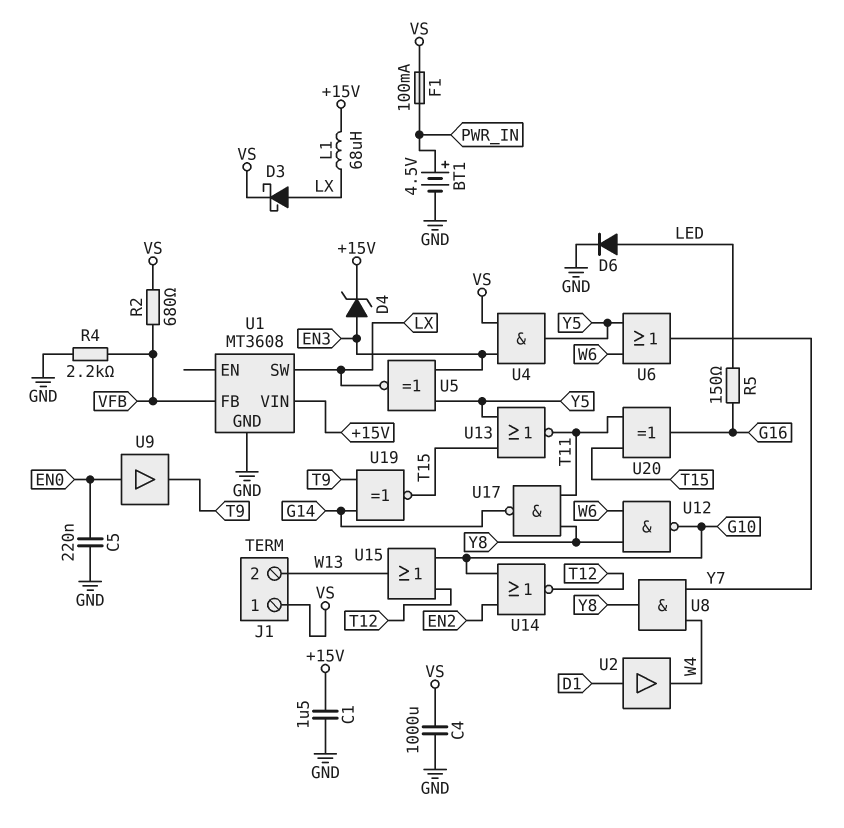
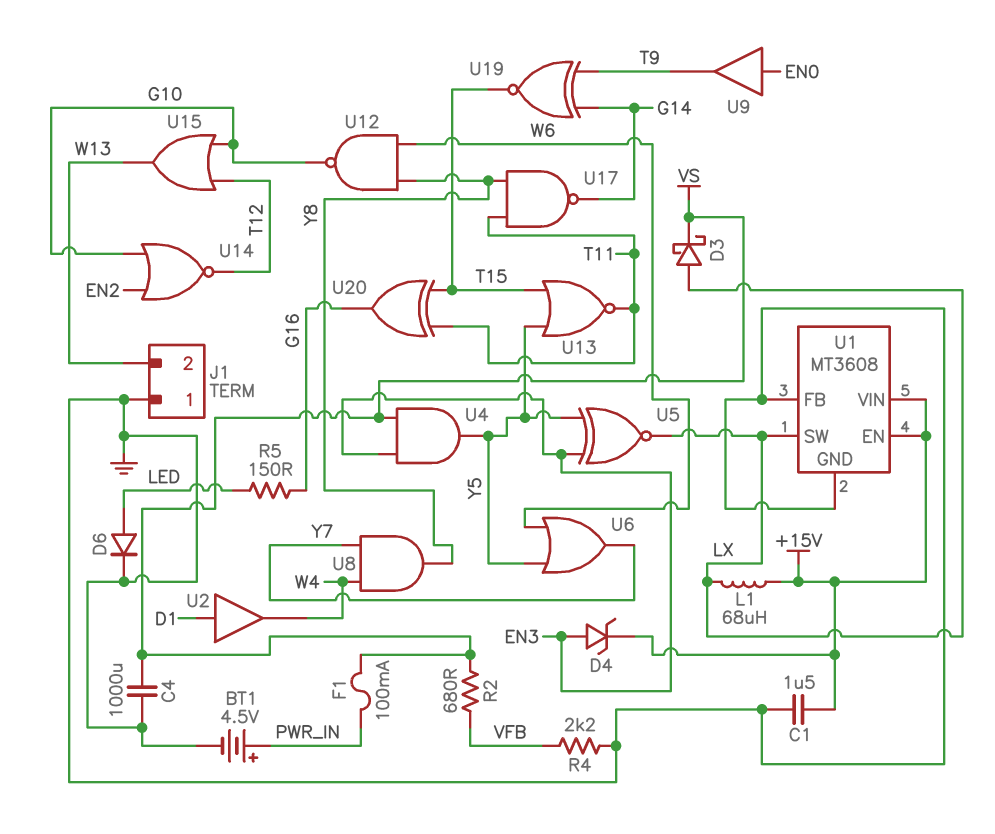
C5: 220nF (EN0, GND) -> none
J1 pin 1: VS -> GND
U1 pin EN: none -> +15V
U1 pin FB: VFB -> GND

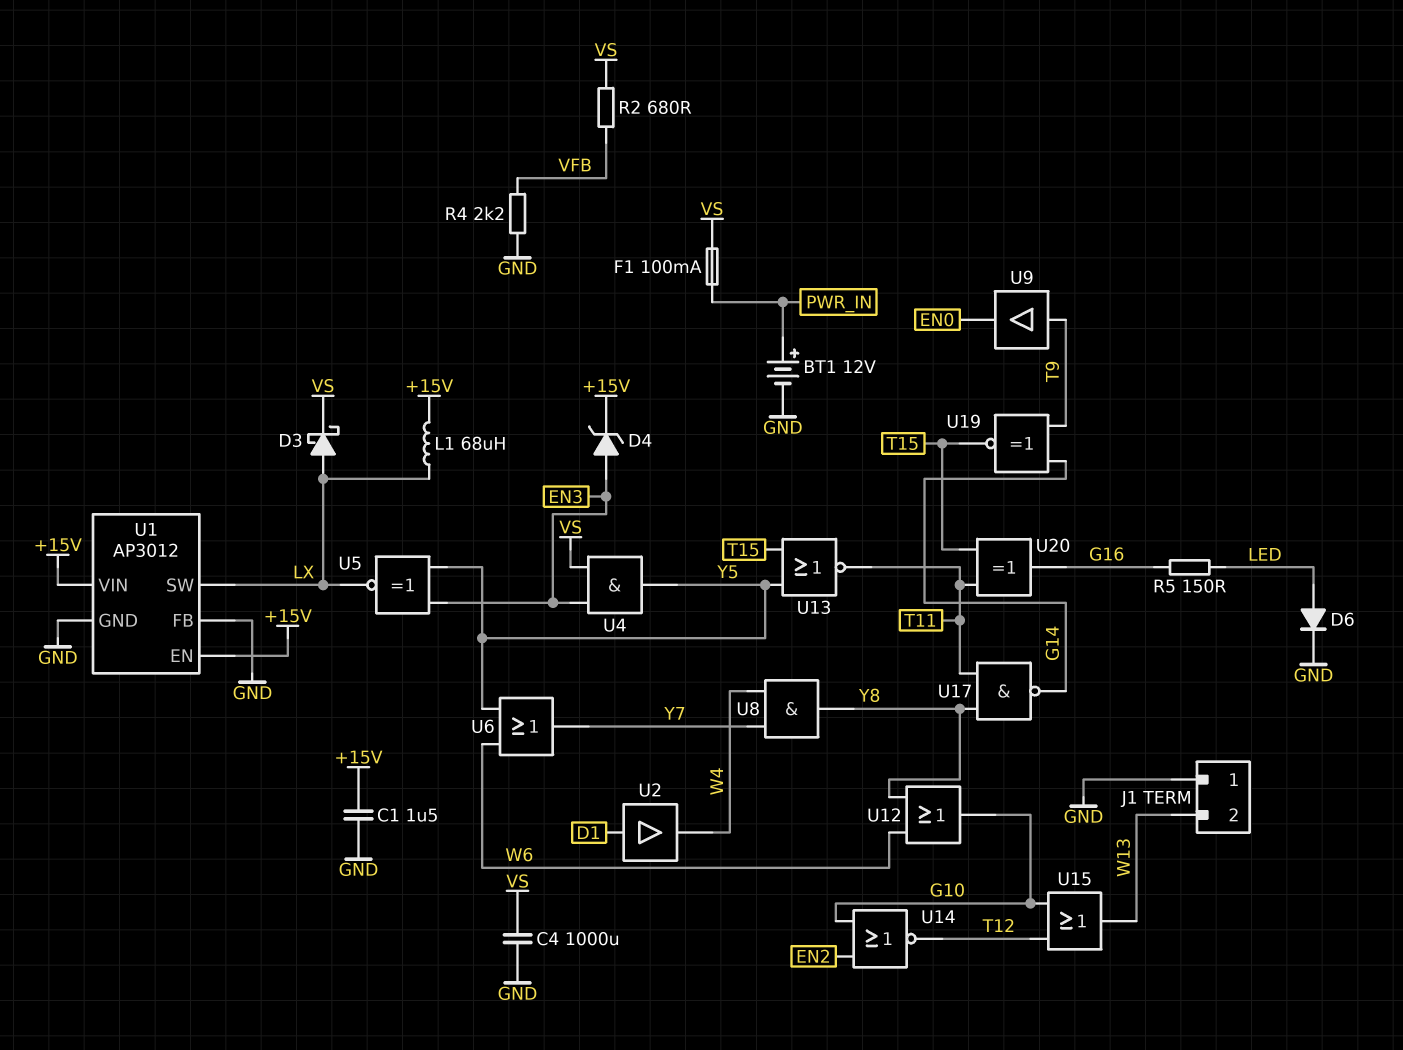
BT1: 4.5V (plus PWR_IN, minus GND) -> 12V (plus PWR_IN, minus GND)
U1: MT3608 -> AP3012
U9: buffer (in EN0, out T9) -> buffer (in T9, out EN0)
U12: NAND (in W6, in Y8, out G10) -> OR (in W6, in Y8, out G10)

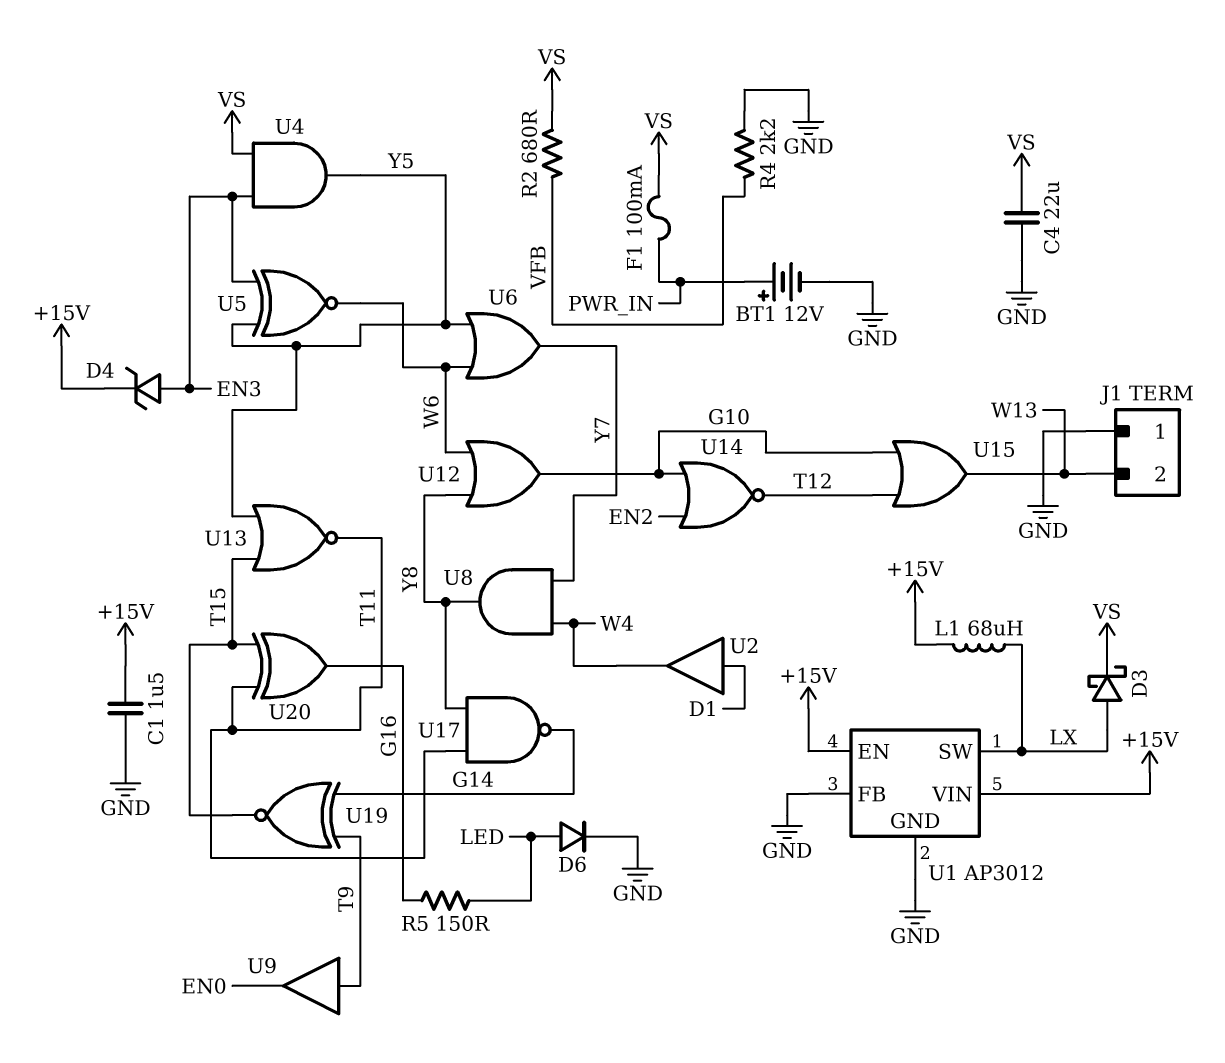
C4: 1000uF (GND, VS) -> 22uF (GND, VS)
U5: XNOR (in EN3, in Y5, out LX) -> XNOR (in EN3, in Y5, out W6)

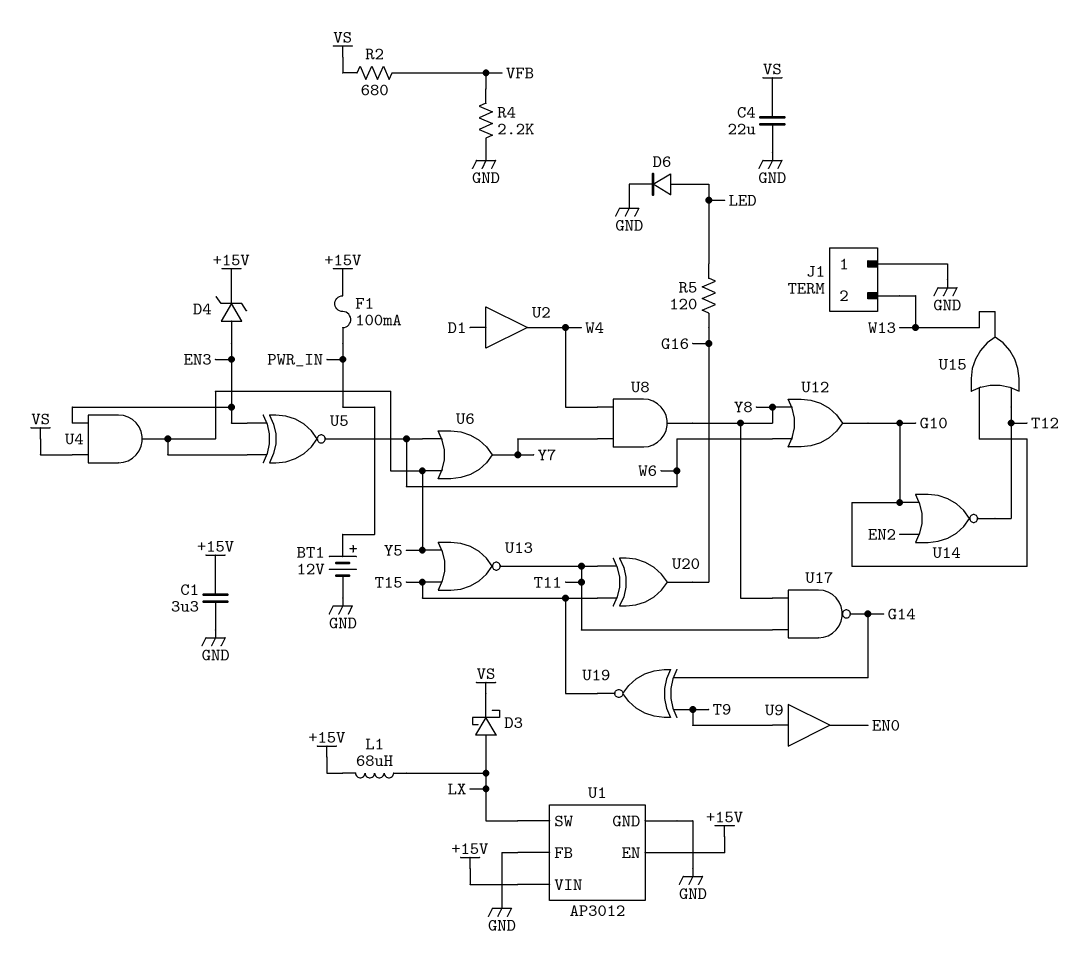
C1: 1.5uF (+15V, GND) -> 3.3uF (+15V, GND)
F1: 100mA (PWR_IN, VS) -> 100mA (+15V, PWR_IN)
R5: 150 (G16, LED) -> 120 (G16, LED)

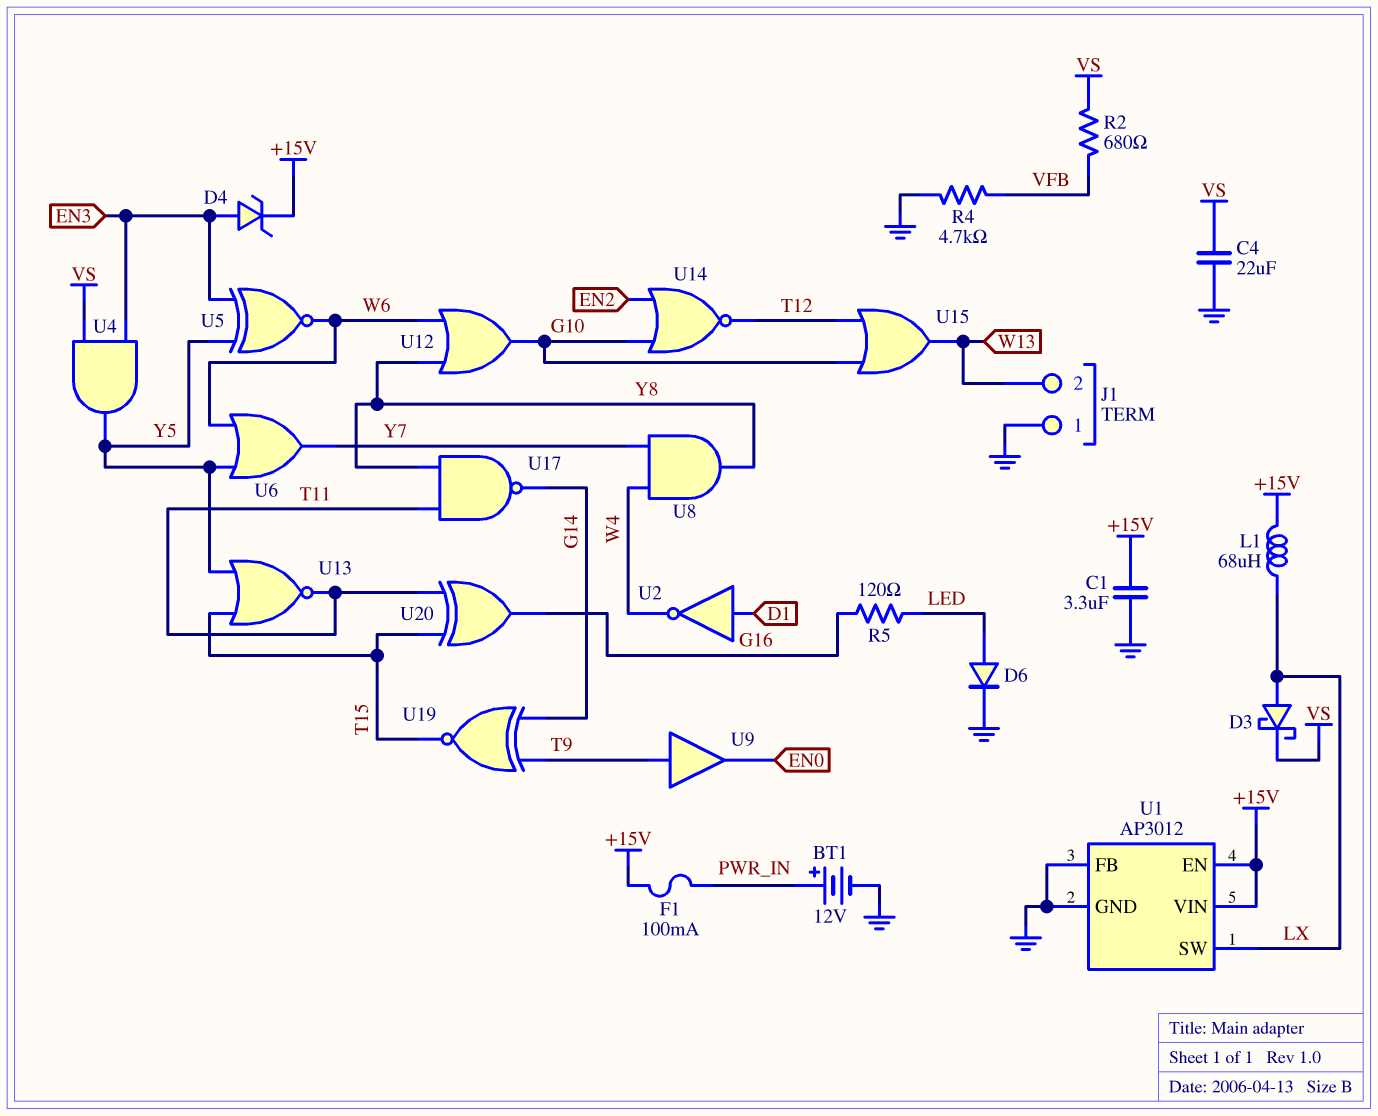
R4: 2.2k (GND, VFB) -> 4.7k (GND, VFB)
U2: buffer (in D1, out W4) -> NOT (in D1, out W4)

